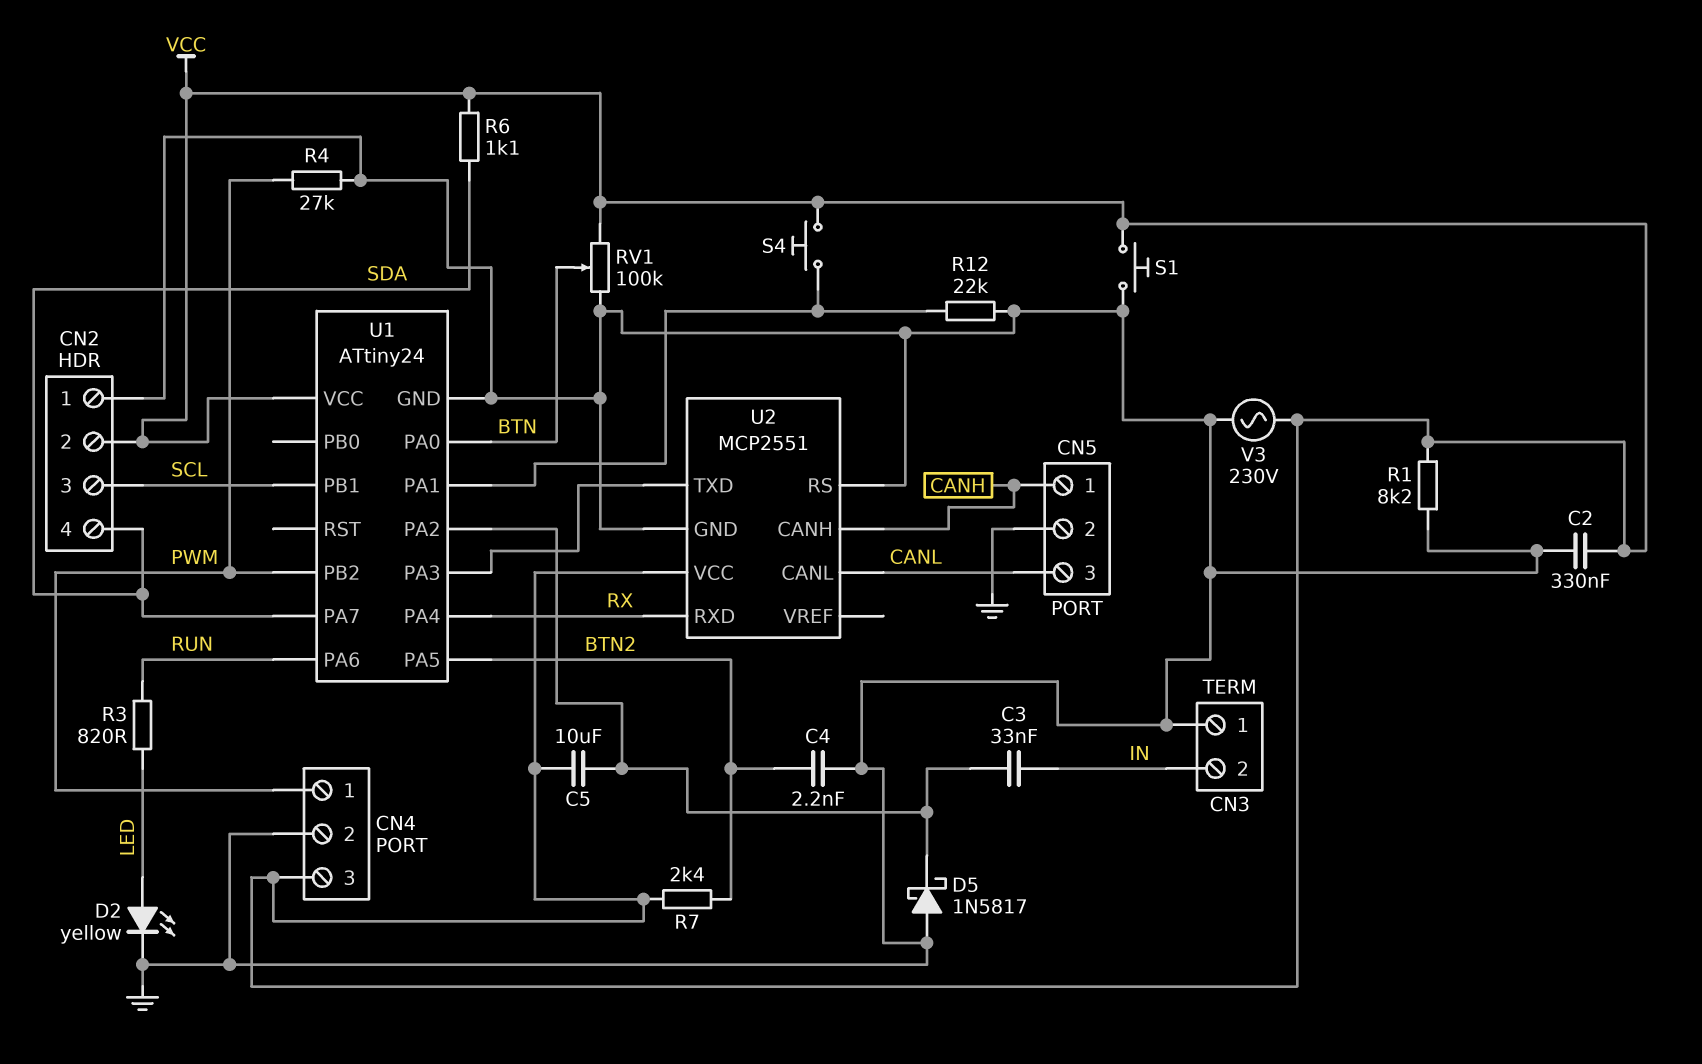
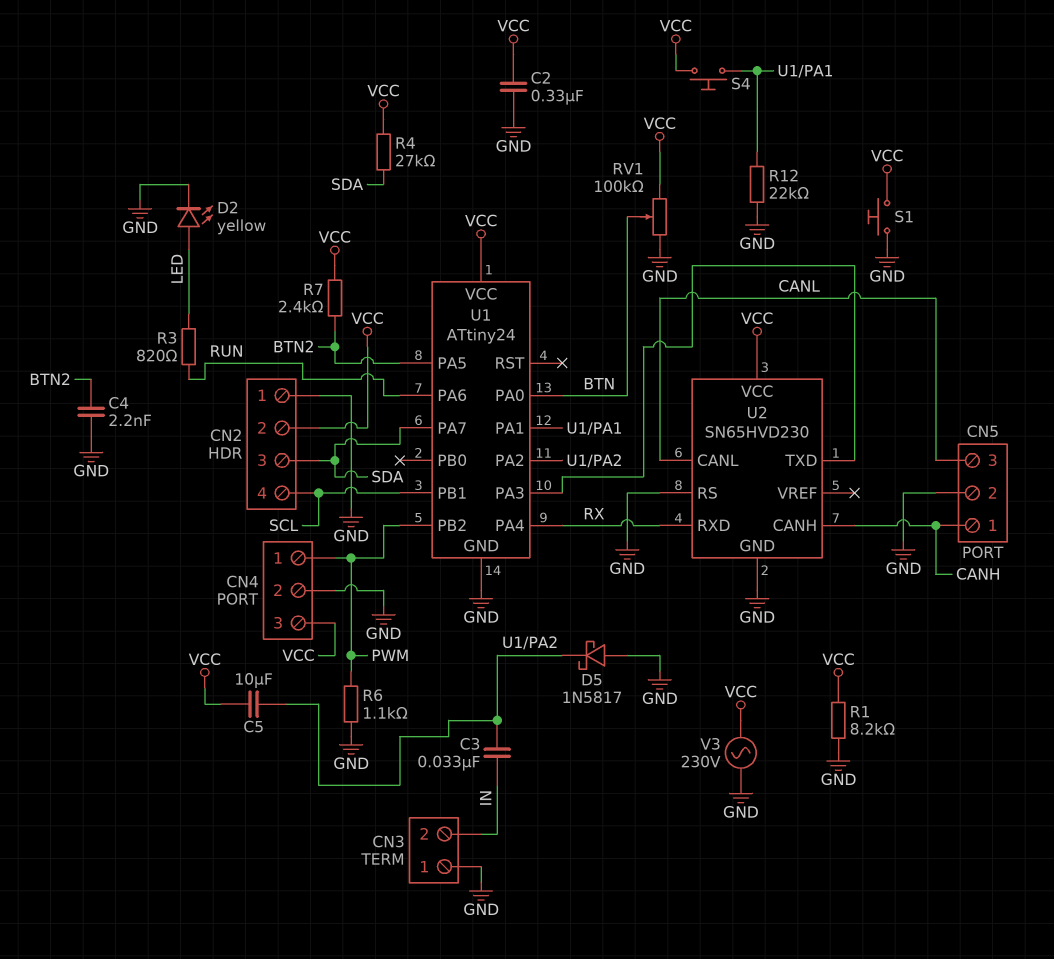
CN2 pin 3: SCL -> SDA
CN2 pin 4: SDA -> SCL
R4: 27k (GND, PWM) -> 27k (SDA, VCC)
R6: 1.1k (SDA, VCC) -> 1.1k (GND, PWM)
U2: MCP2551 -> SN65HVD230

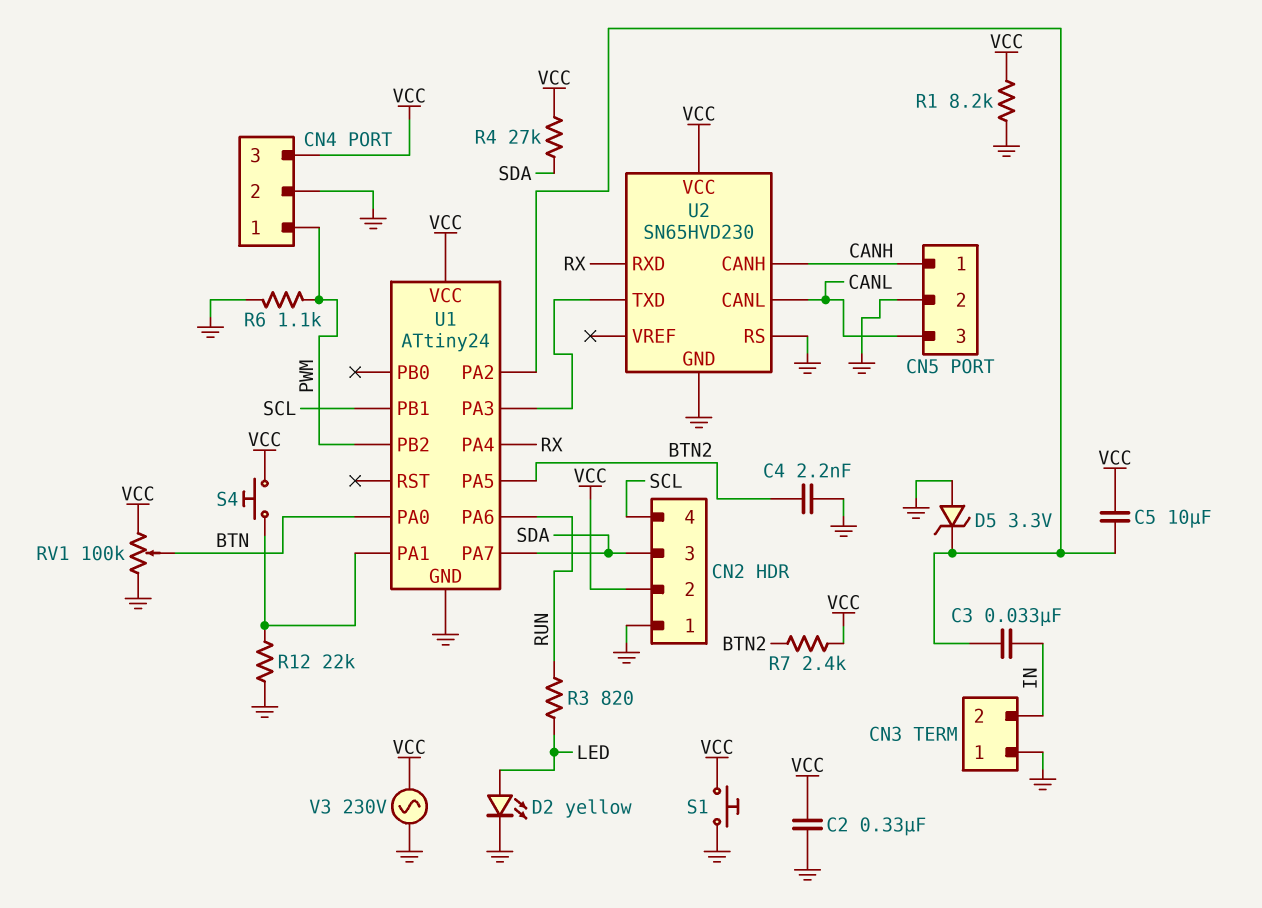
D5: schottky 1N5817 (A GND, K U1/PA2) -> zener 3.3V (A GND, K U1/PA2)

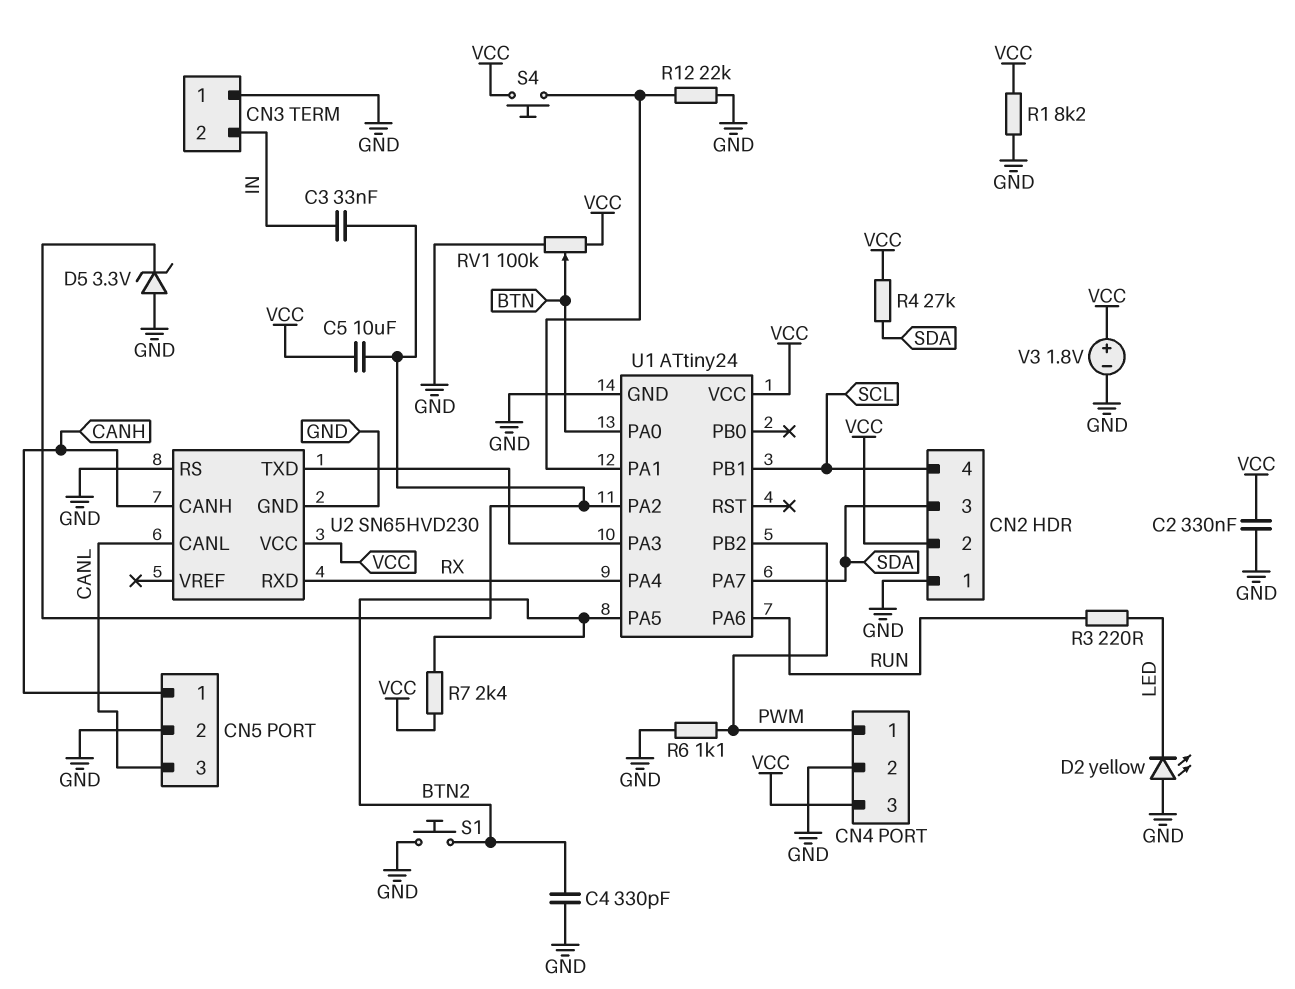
C4: 2.2nF (BTN2, GND) -> 330pF (BTN2, GND)
D2: LED yellow (A LED, K GND) -> LED yellow (A GND, K LED)
R3: 820 (LED, RUN) -> 220 (LED, RUN)
S1: button (GND, VCC) -> button (BTN2, GND)
V3: AC 230V (GND, VCC) -> 1.8V (plus VCC, minus GND)

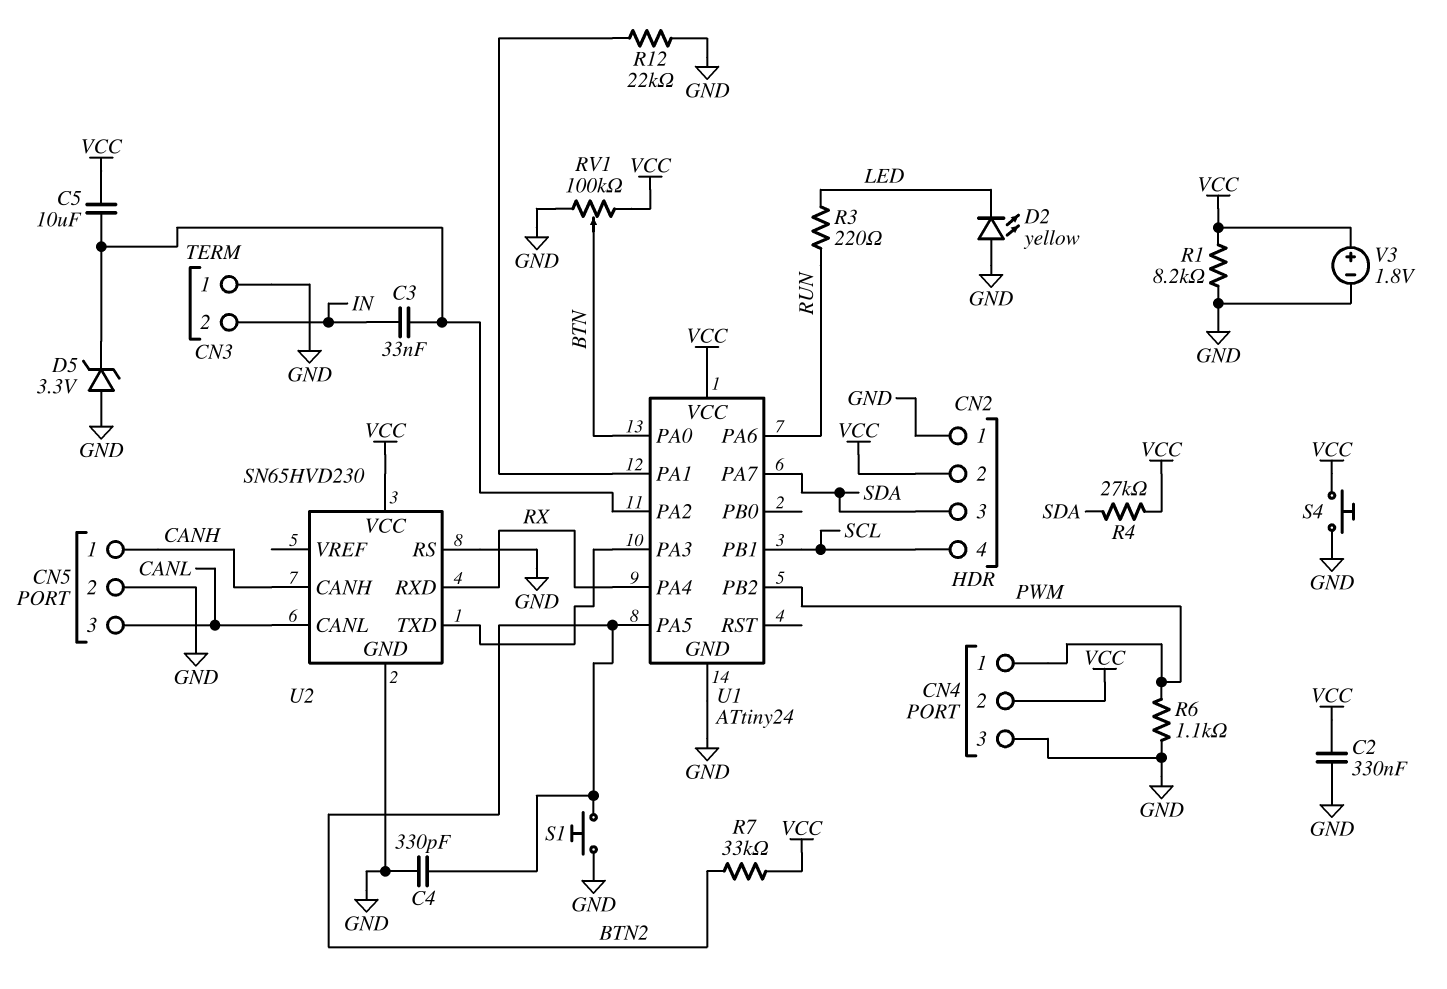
CN4 pin 2: GND -> VCC
CN4 pin 3: VCC -> GND
R7: 2.4k (BTN2, VCC) -> 33k (BTN2, VCC)
S4: button (U1/PA1, VCC) -> button (GND, VCC)

